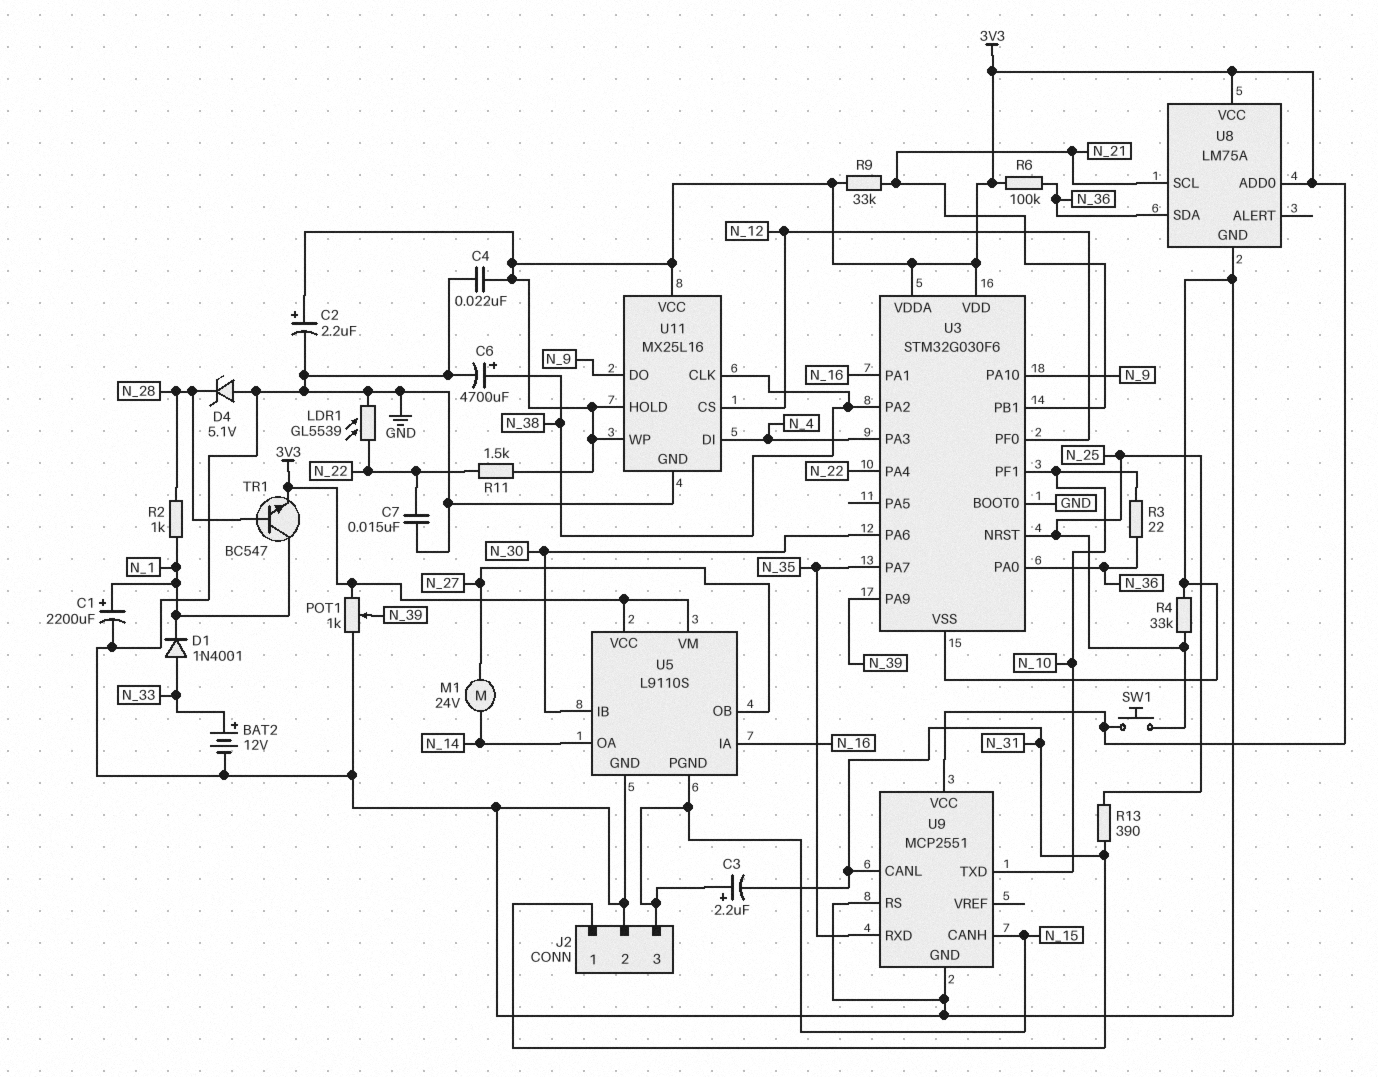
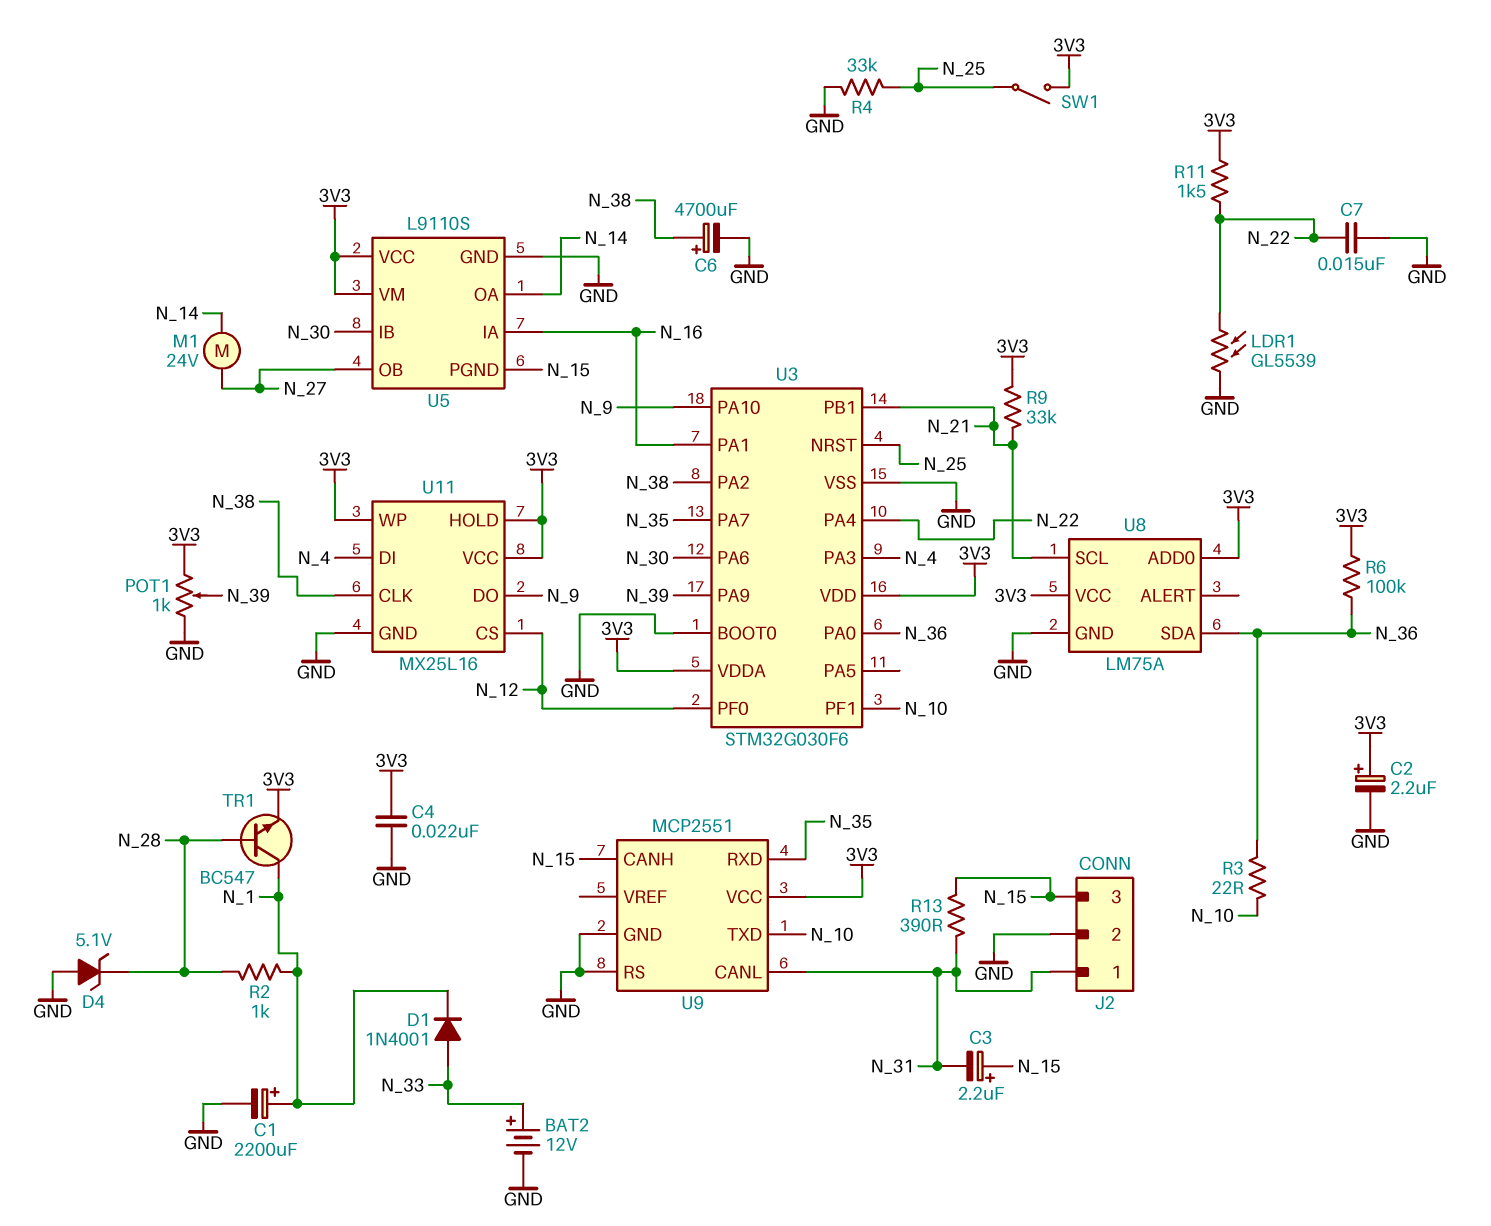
R13: 390 (N_25, N_31) -> 390 (N_15, N_31)
SW1: button (3V3, N_25) -> switch (3V3, N_25)

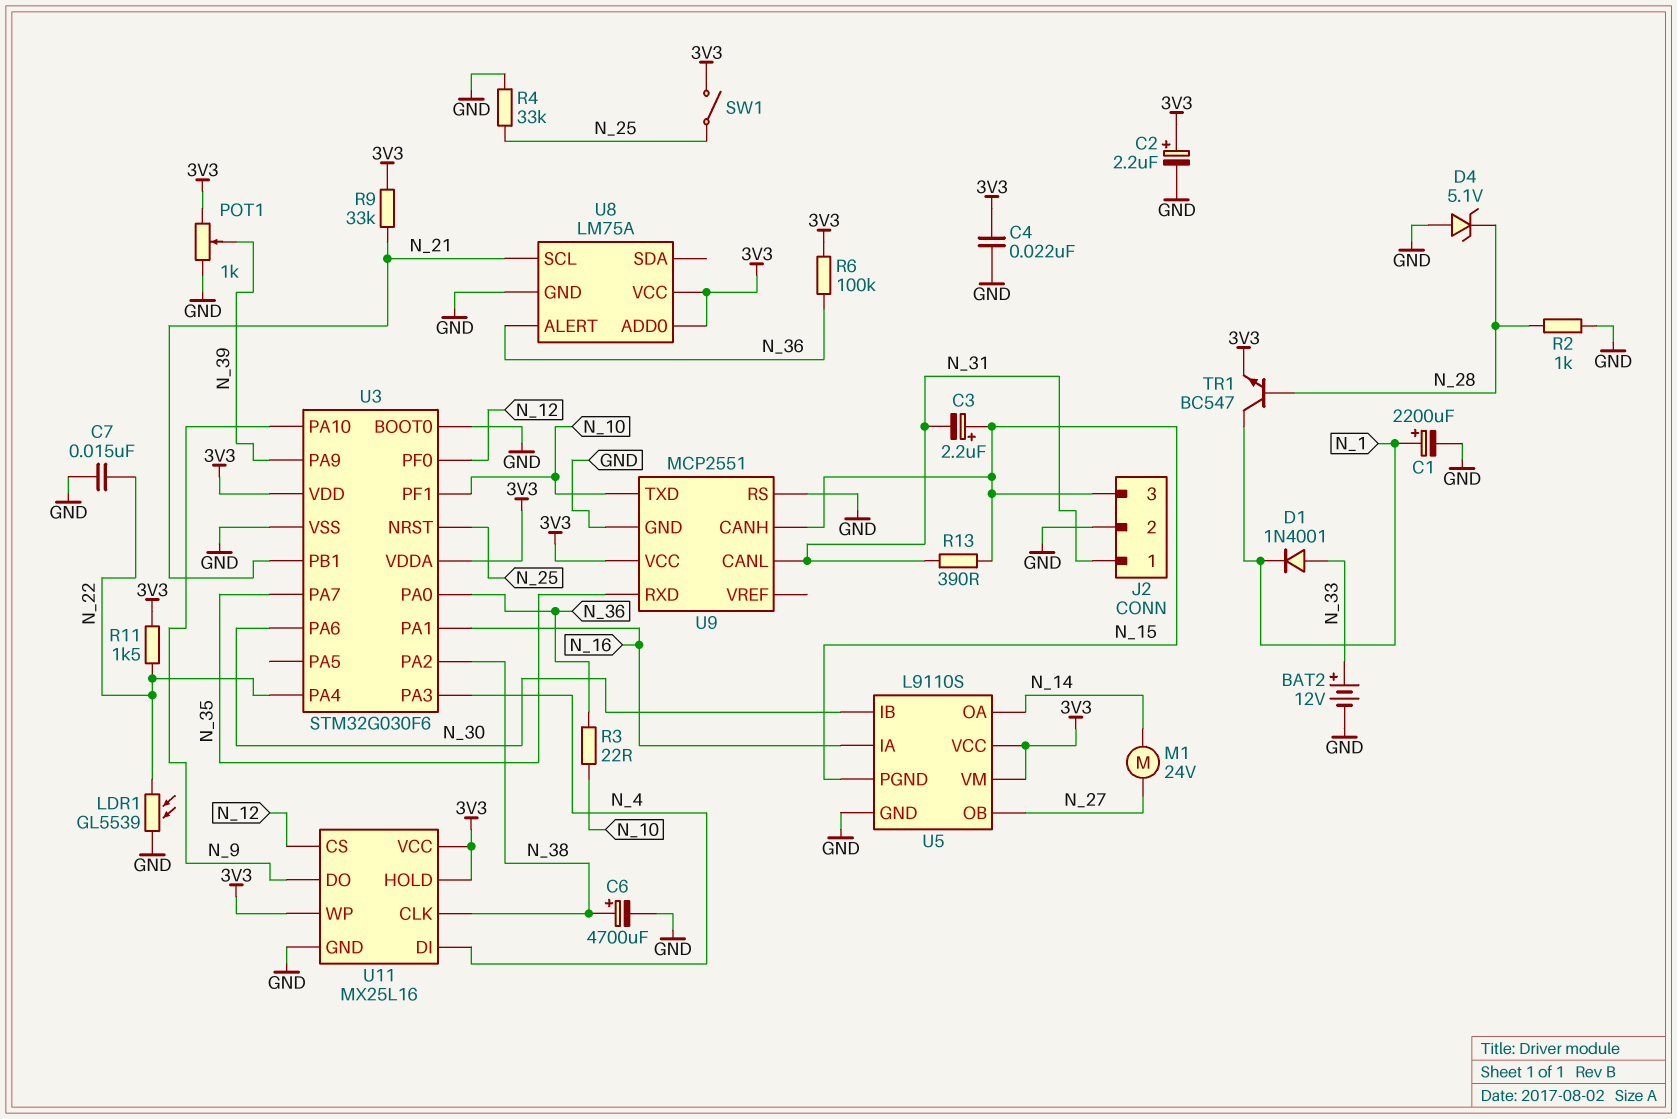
R2: 1k (N_1, N_28) -> 1k (GND, N_28)
U8 pin ALERT: none -> N_36
U8 pin SDA: N_36 -> none

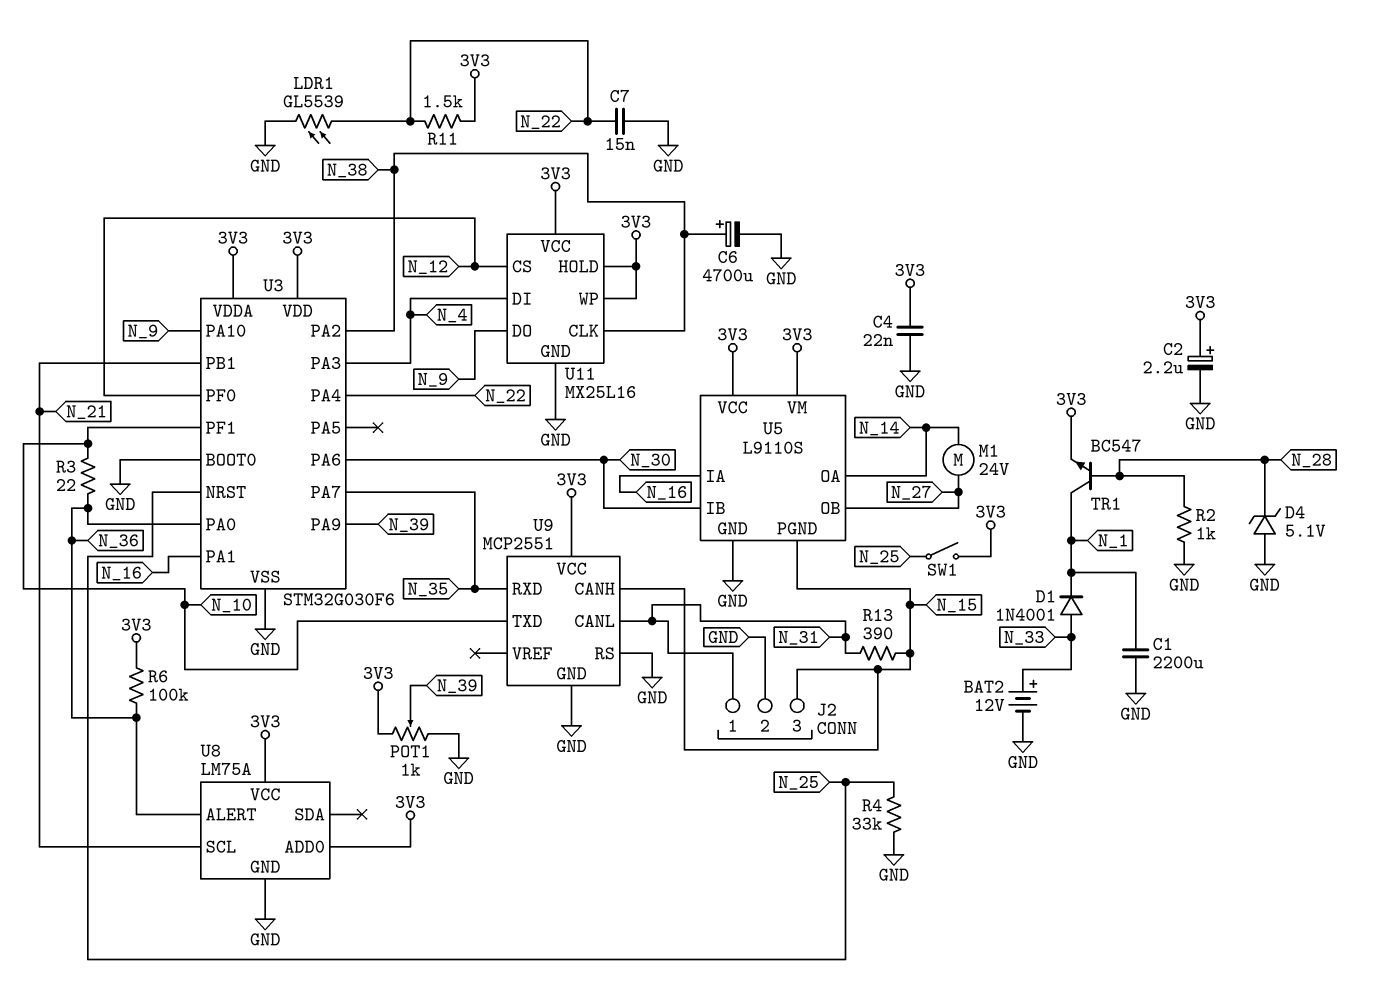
C1: 2200uF (plus N_1, minus GND) -> 2200uF (GND, N_1)
C3: 2.2uF (plus N_15, minus N_31) -> none
R9: 33k (3V3, N_21) -> none

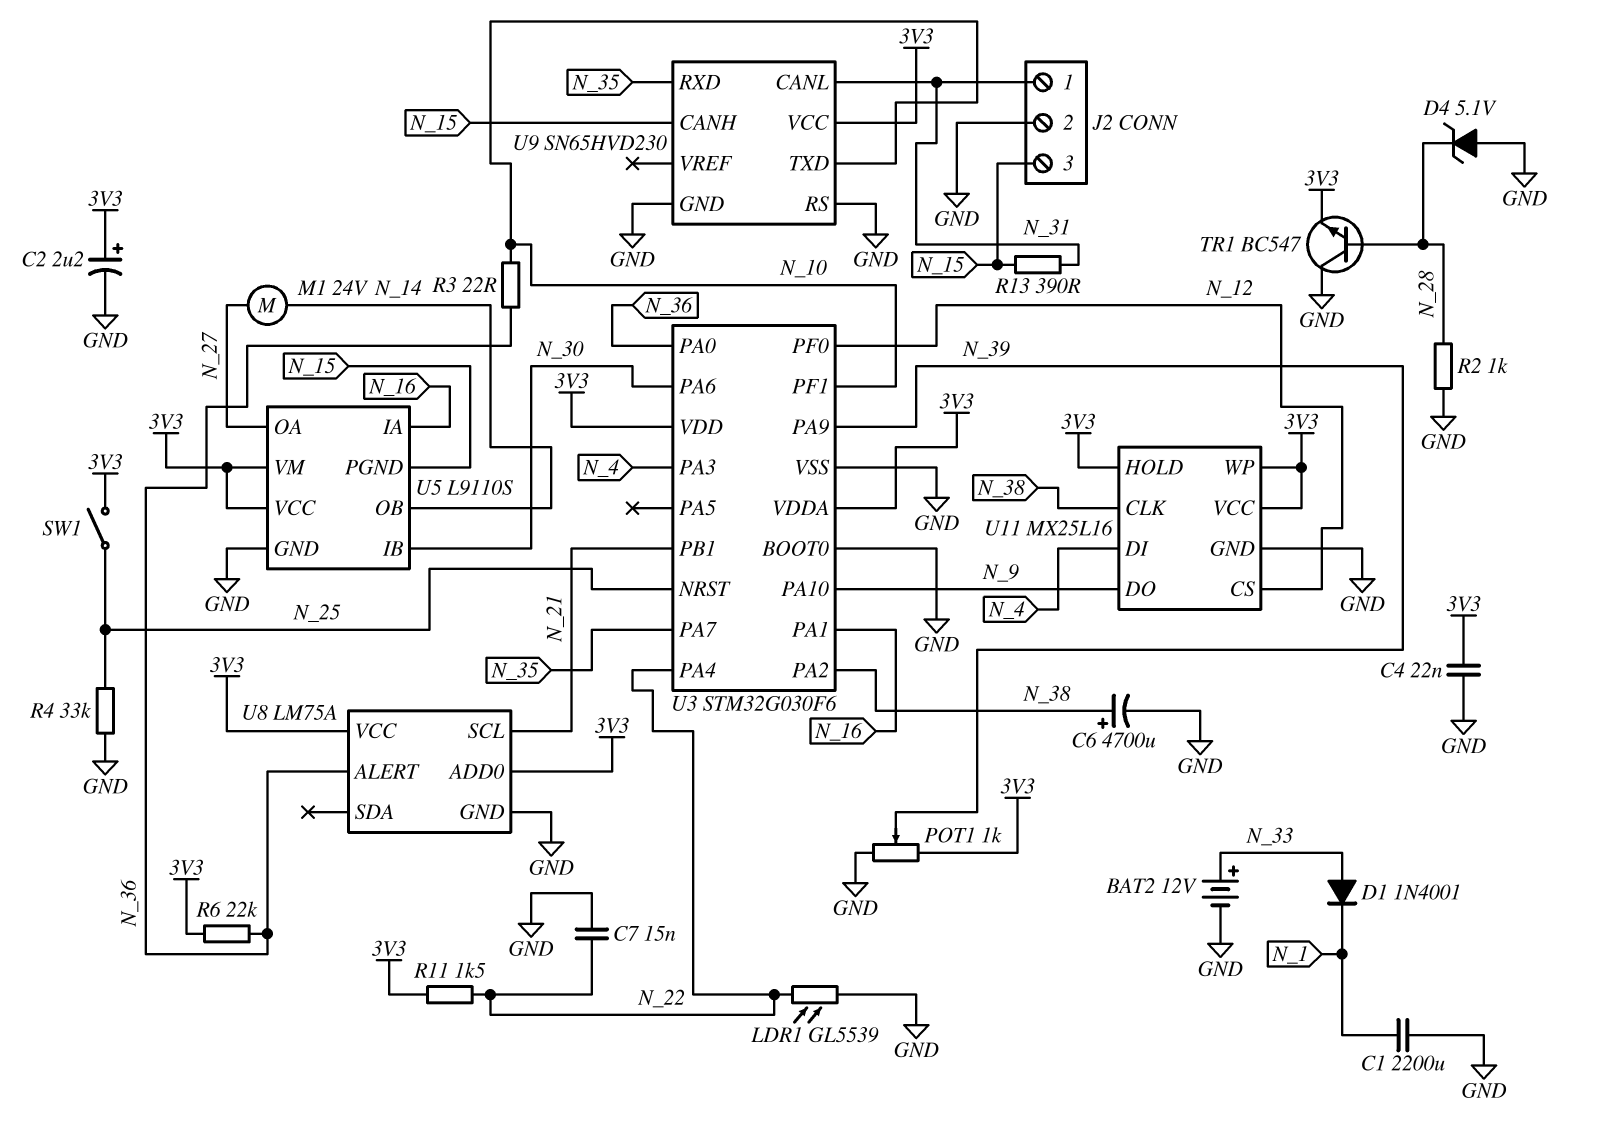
R6: 100k (3V3, N_36) -> 22k (3V3, N_36)
TR1: NPN BC547 (B N_28, C N_1, E 3V3) -> NPN BC547 (B N_28, C GND, E 3V3)
U5 pin OA: N_14 -> N_27
U5 pin OB: N_27 -> N_14
U9: MCP2551 -> SN65HVD230

